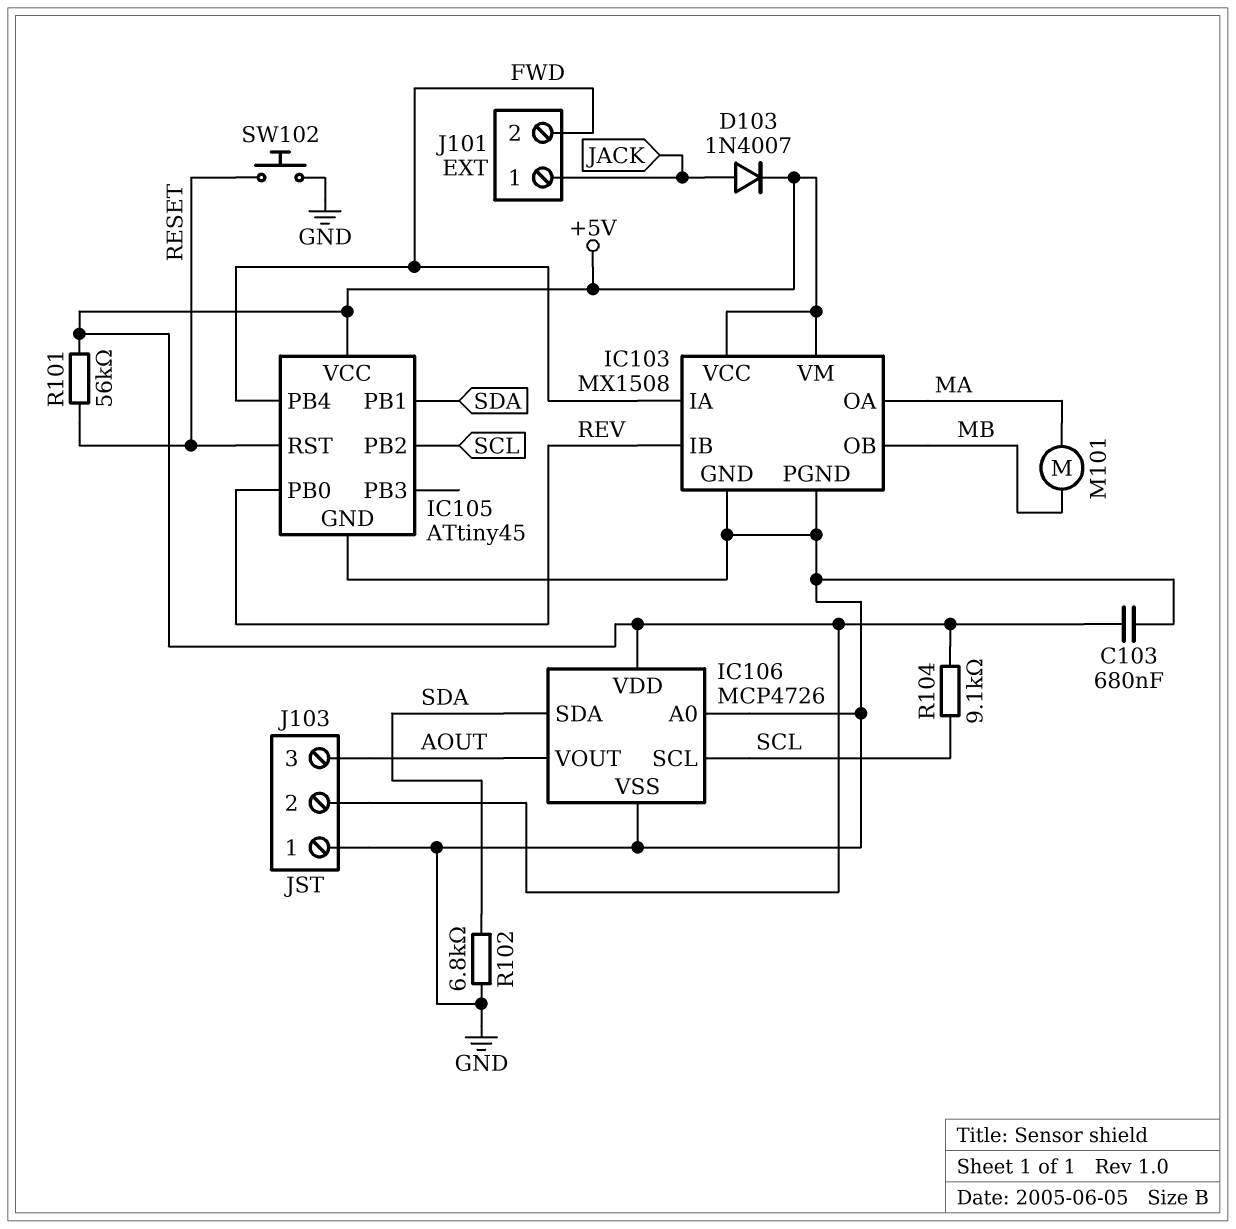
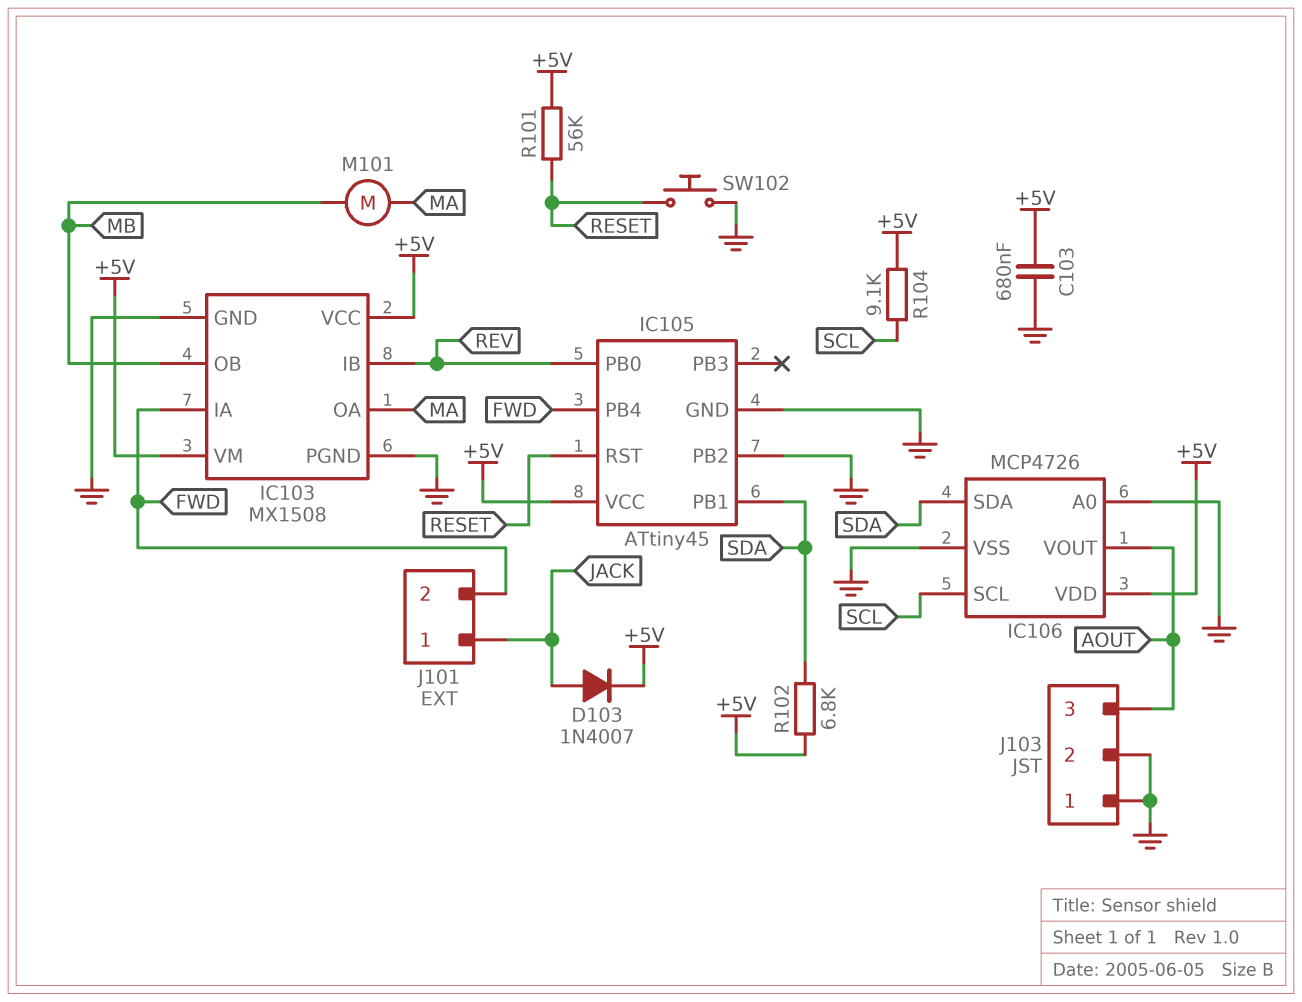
IC105 pin PB2: SCL -> GND
J103 pin 2: +5V -> GND
R102: 6.8k (GND, SDA) -> 6.8k (+5V, SDA)

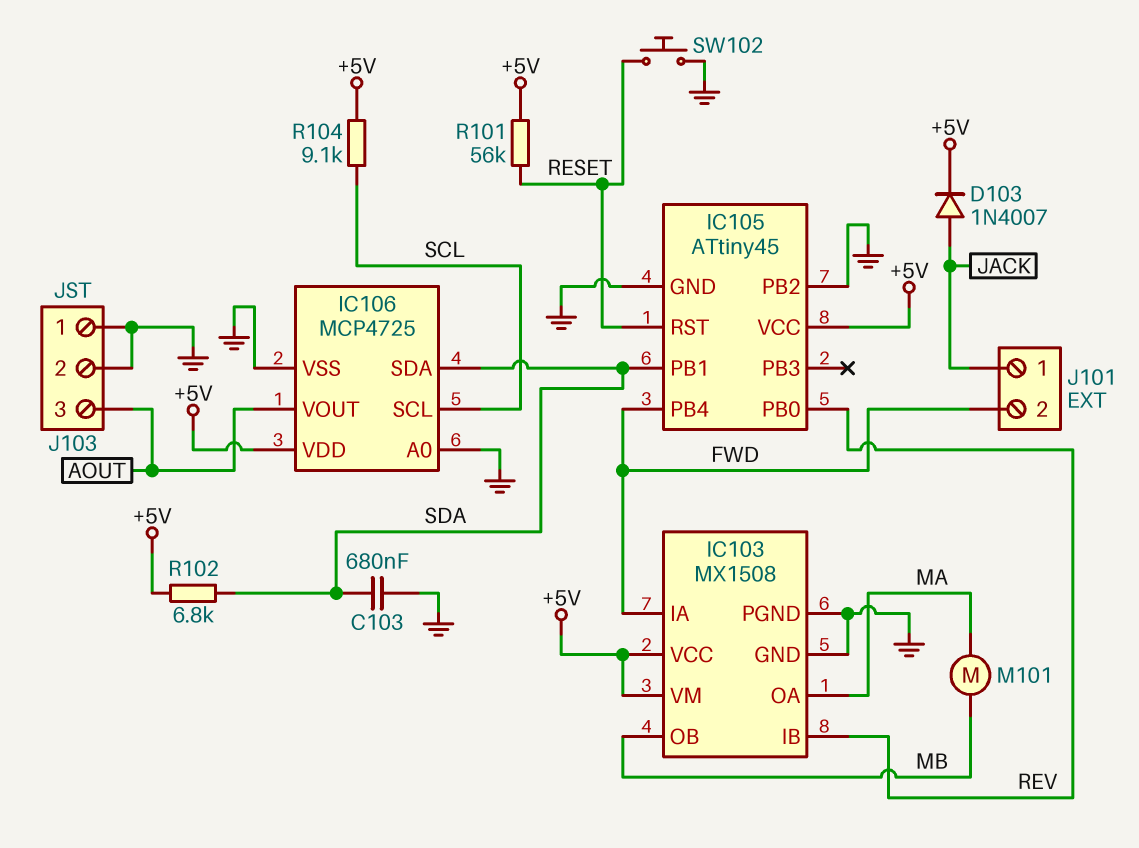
C103: 680nF (+5V, GND) -> 680nF (GND, SDA)
IC106: MCP4726 -> MCP4725

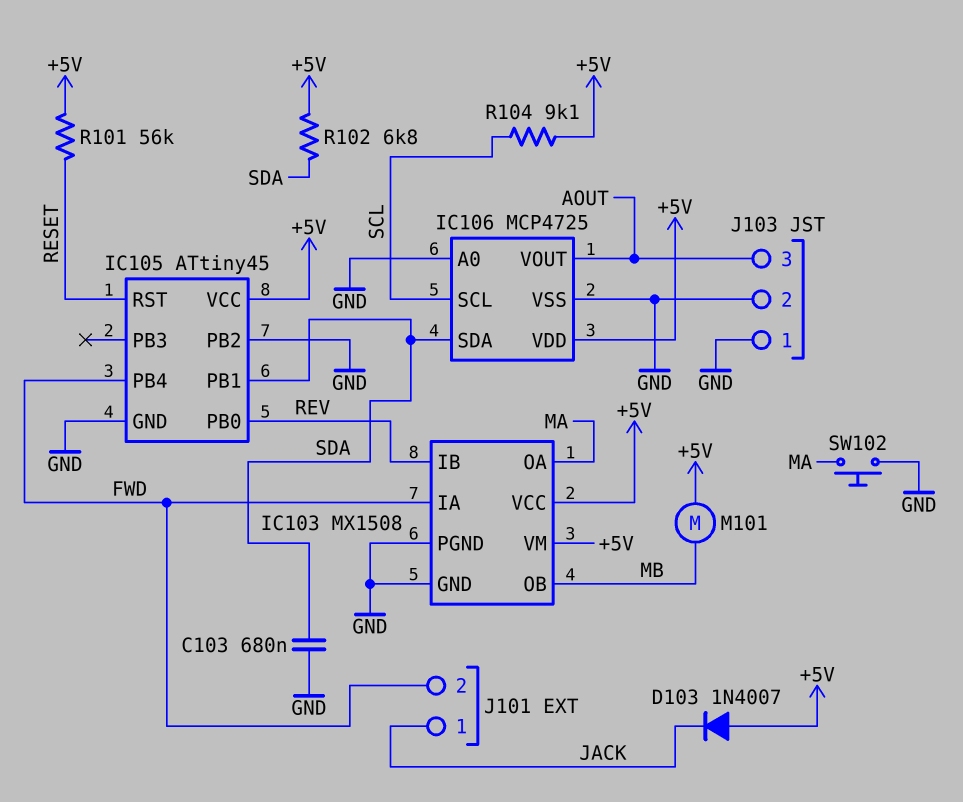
D103: diode 1N4007 (A JACK, K +5V) -> diode 1N4007 (A +5V, K JACK)
M101: motor (MA, MB) -> motor (+5V, MB)
SW102: button (GND, RESET) -> button (GND, MA)

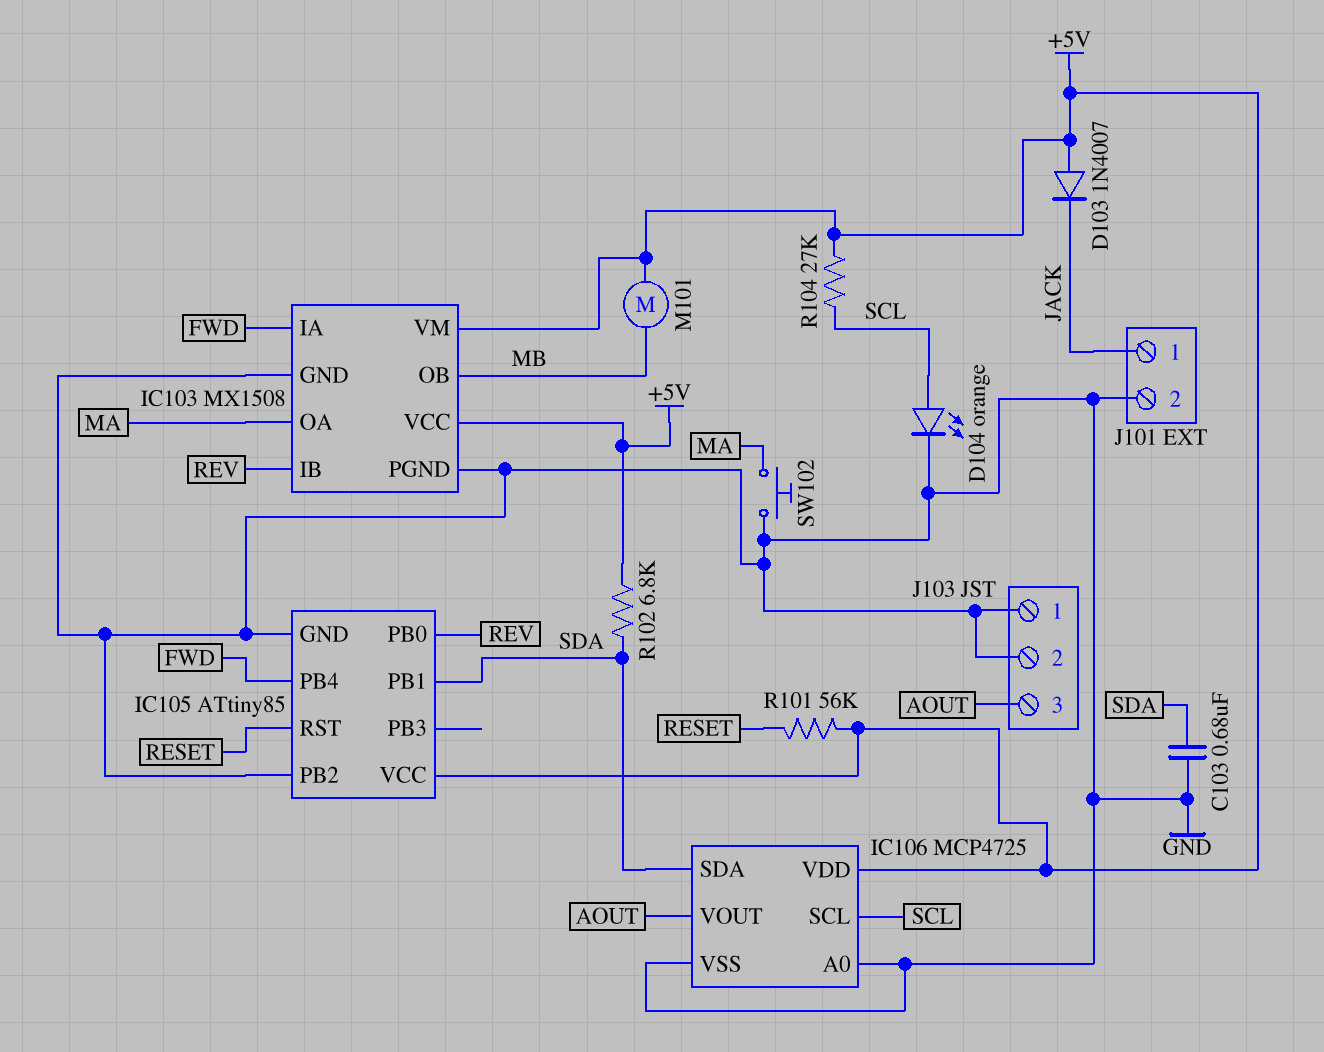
D104: none -> LED orange (A SCL, K GND)
IC105: ATtiny45 -> ATtiny85
J101 pin 2: FWD -> GND
R104: 9.1k (+5V, SCL) -> 27k (+5V, SCL)

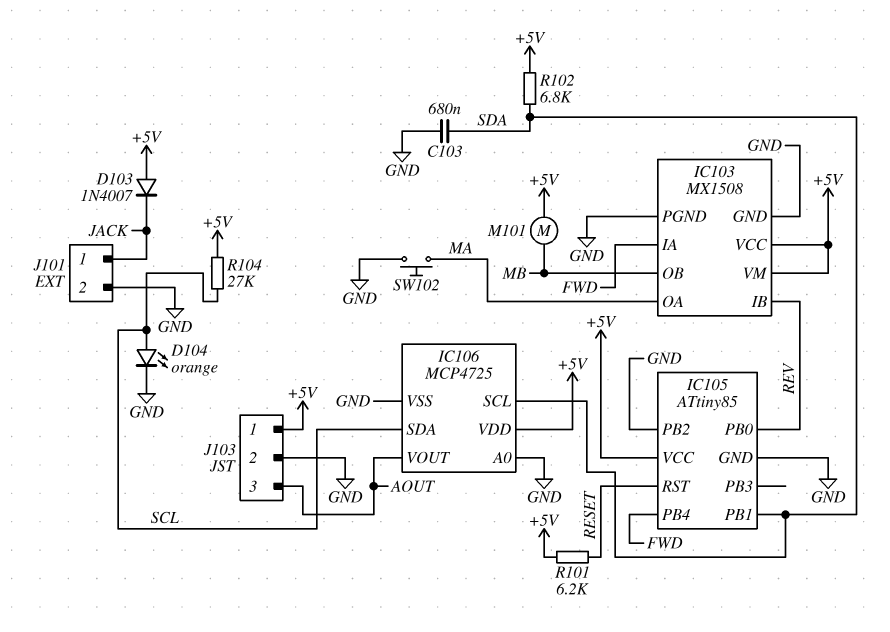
IC106 pin SCL: SCL -> SDA
IC106 pin SDA: SDA -> SCL
J103 pin 1: GND -> +5V
R101: 56k (+5V, RESET) -> 6.2k (+5V, RESET)

